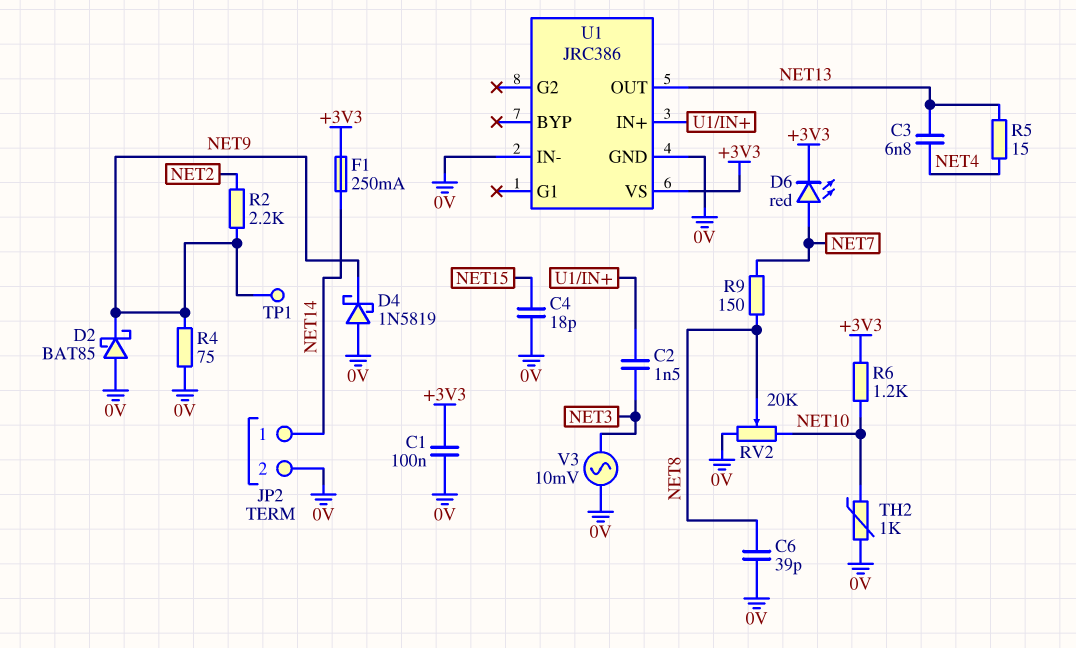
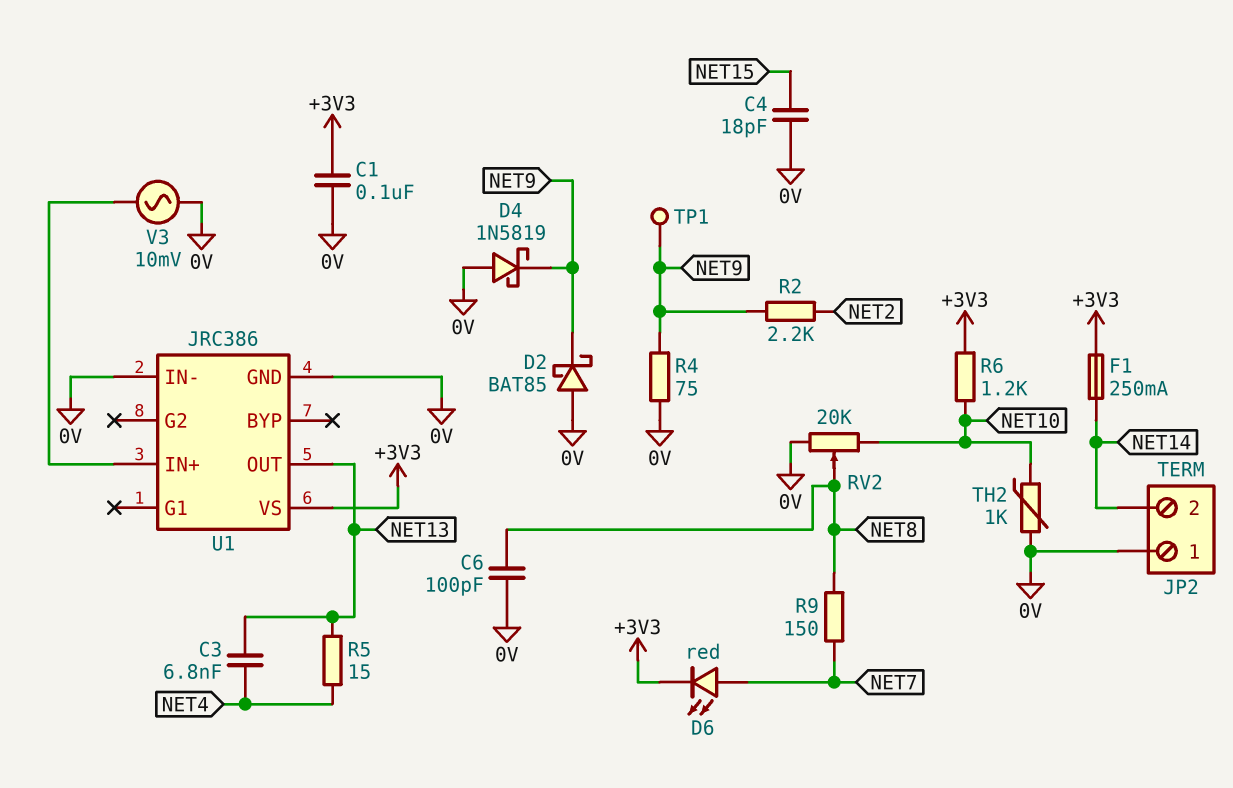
C2: 1.5nF (NET3, U1/IN+) -> none
C6: 39pF (0V, NET8) -> 100pF (0V, NET8)
JP2 pin 1: NET14 -> 0V
JP2 pin 2: 0V -> NET14
V3: AC 10mV (0V, NET3) -> AC 10mV (0V, U1/IN+)

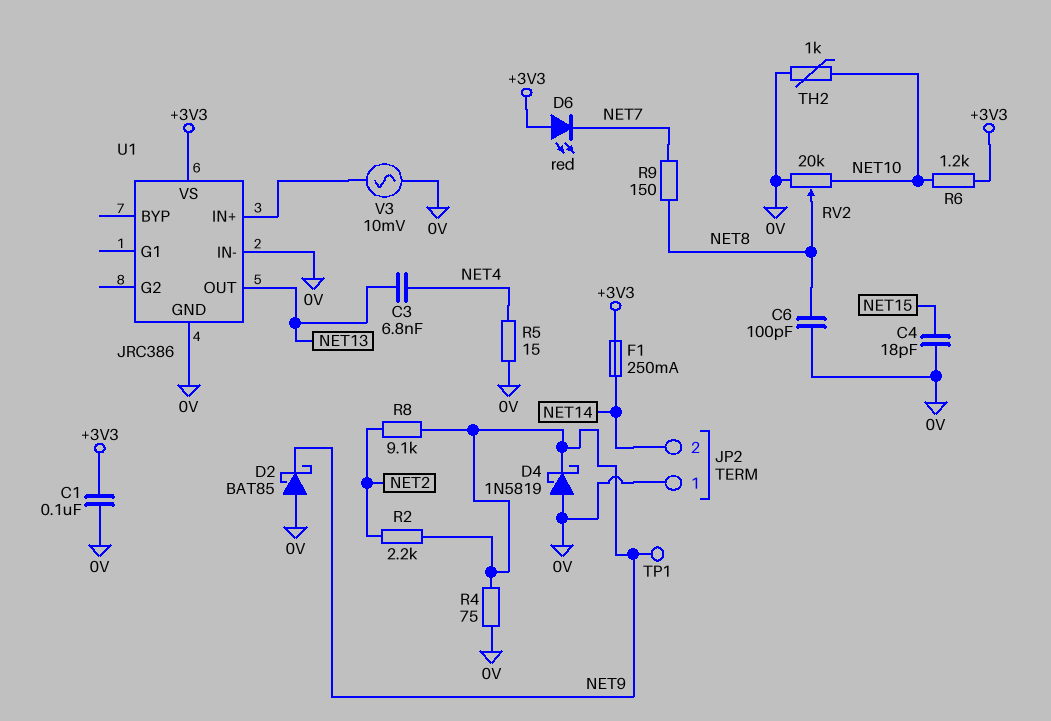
D6: LED red (A NET7, K +3V3) -> LED red (A +3V3, K NET7)
R5: 15 (NET4, NET13) -> 15 (0V, NET4)
R8: none -> 9.1k (NET2, NET9)

